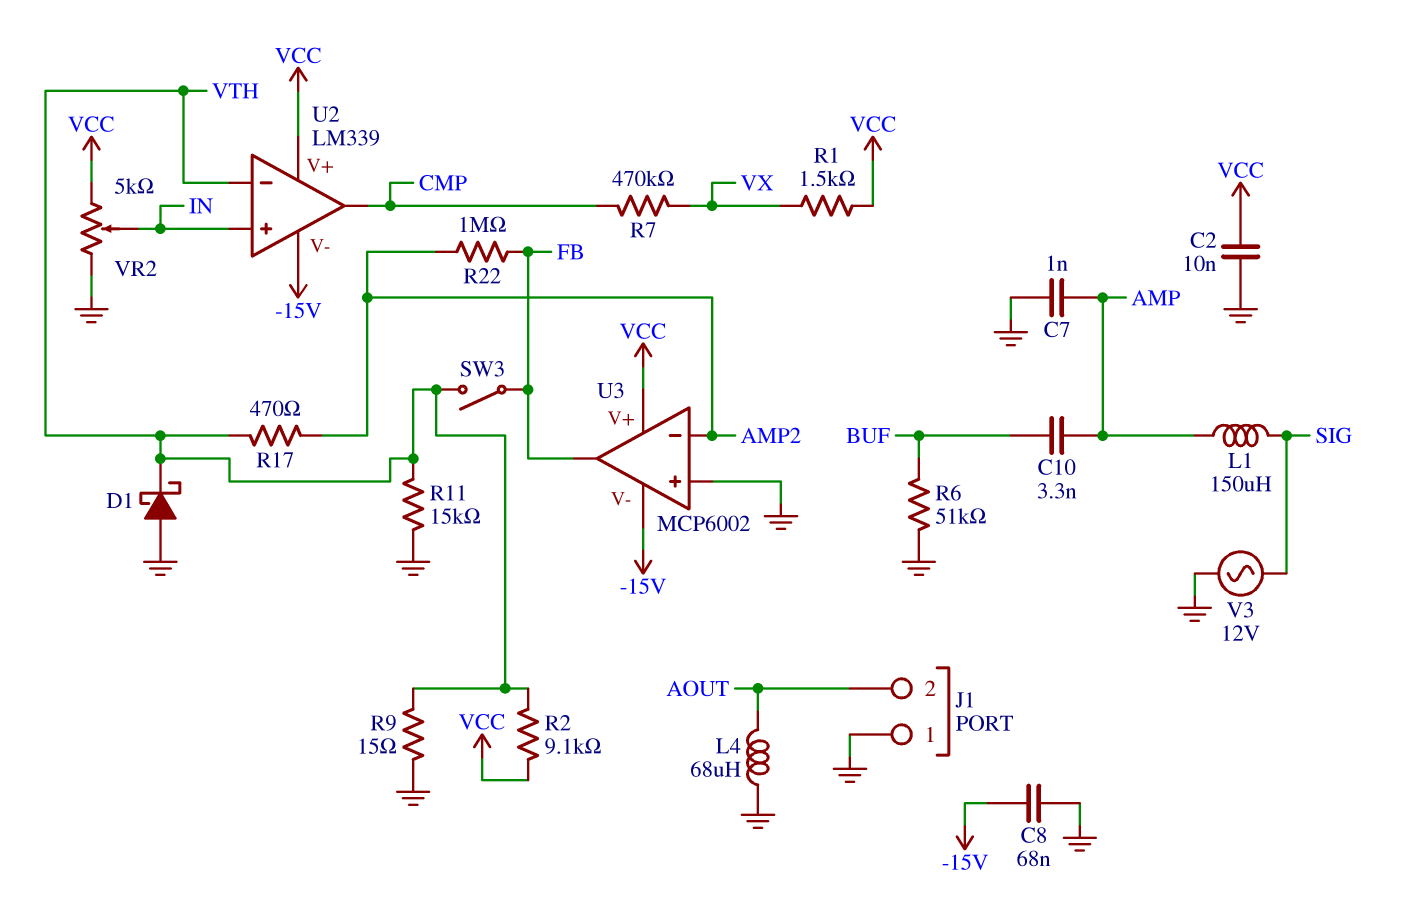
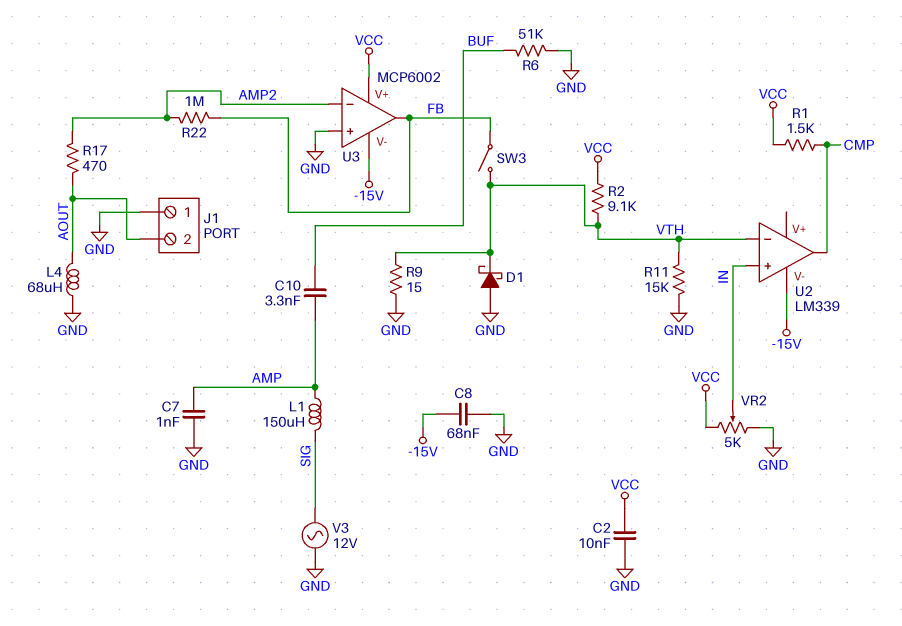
R1: 1.5k (VCC, VX) -> 1.5k (CMP, VCC)
R7: 470k (CMP, VX) -> none
R17: 470 (AMP2, VTH) -> 470 (AMP2, AOUT)
U2 pin V+: VCC -> none

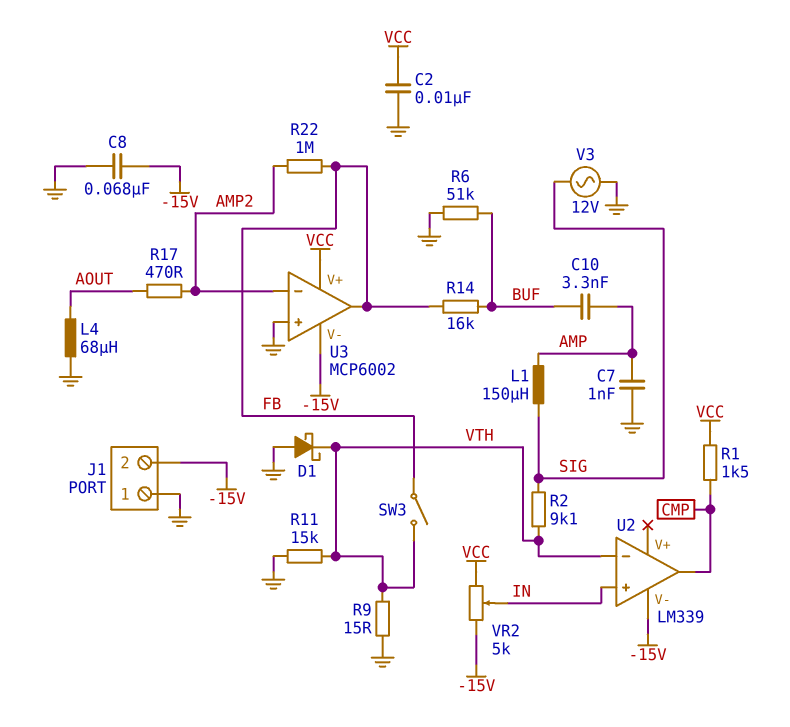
J1 pin 2: AOUT -> -15V
R2: 9.1k (VCC, VTH) -> 9.1k (SIG, VTH)
R14: none -> 16k (BUF, FB)
VR2: 5k (GND, VCC, wiper IN) -> 5k (-15V, VCC, wiper IN)

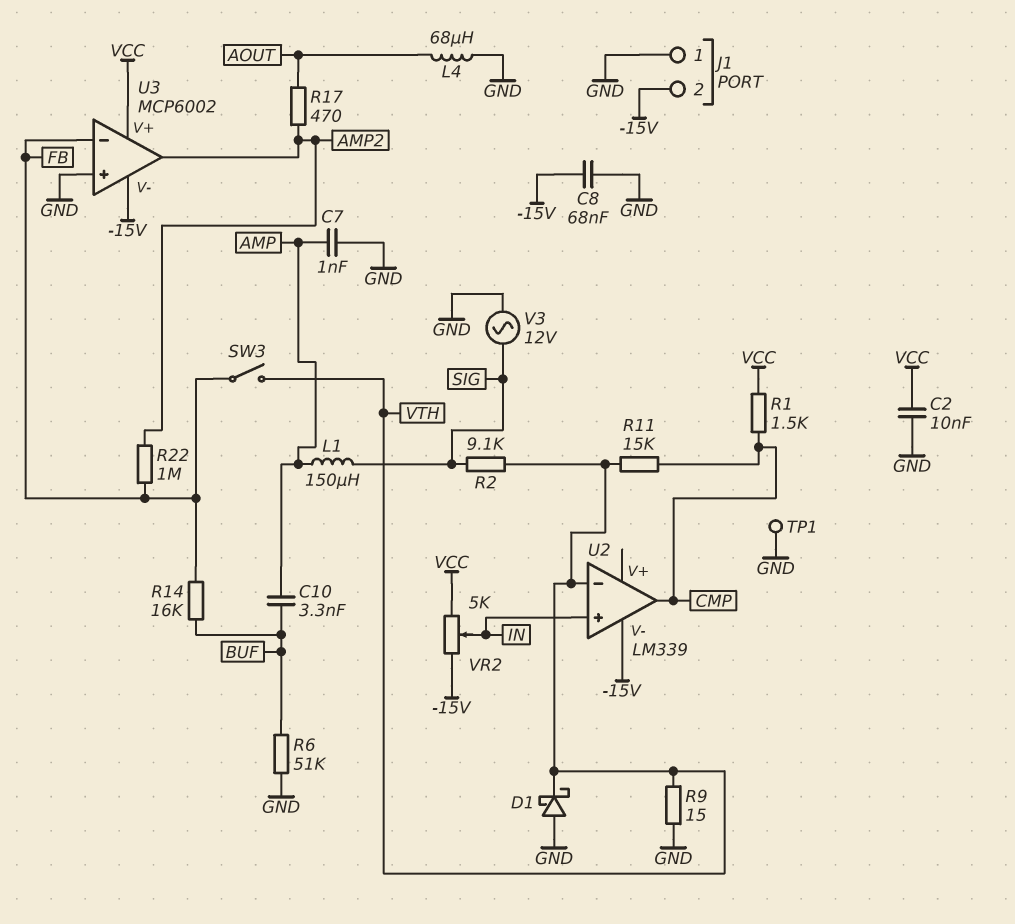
R11: 15k (GND, VTH) -> 15k (CMP, VTH)
TP1: none -> test point (GND)
U3 pin in-: AMP2 -> FB
U3 pin out: FB -> AMP2

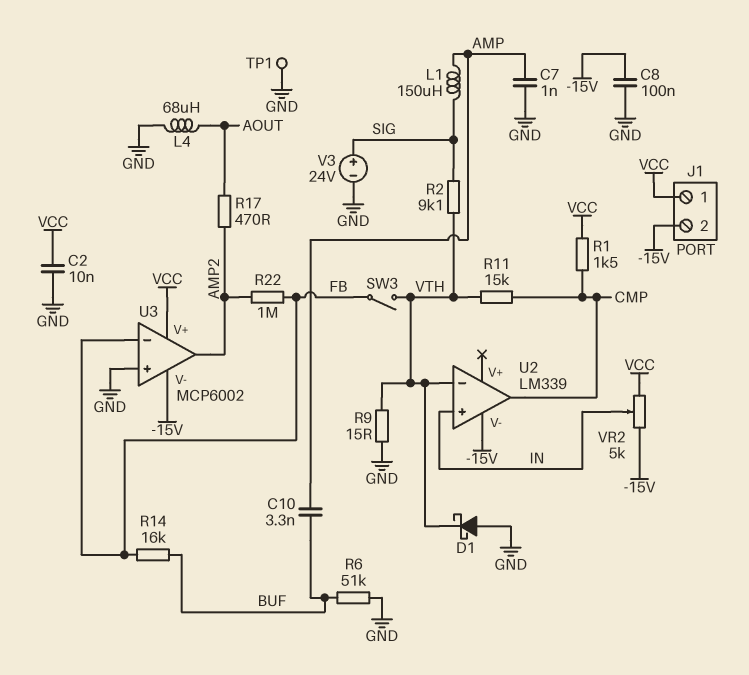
C8: 68nF (-15V, GND) -> 100nF (-15V, GND)
J1 pin 1: GND -> VCC
V3: AC 12V (GND, SIG) -> 24V (plus SIG, minus GND)

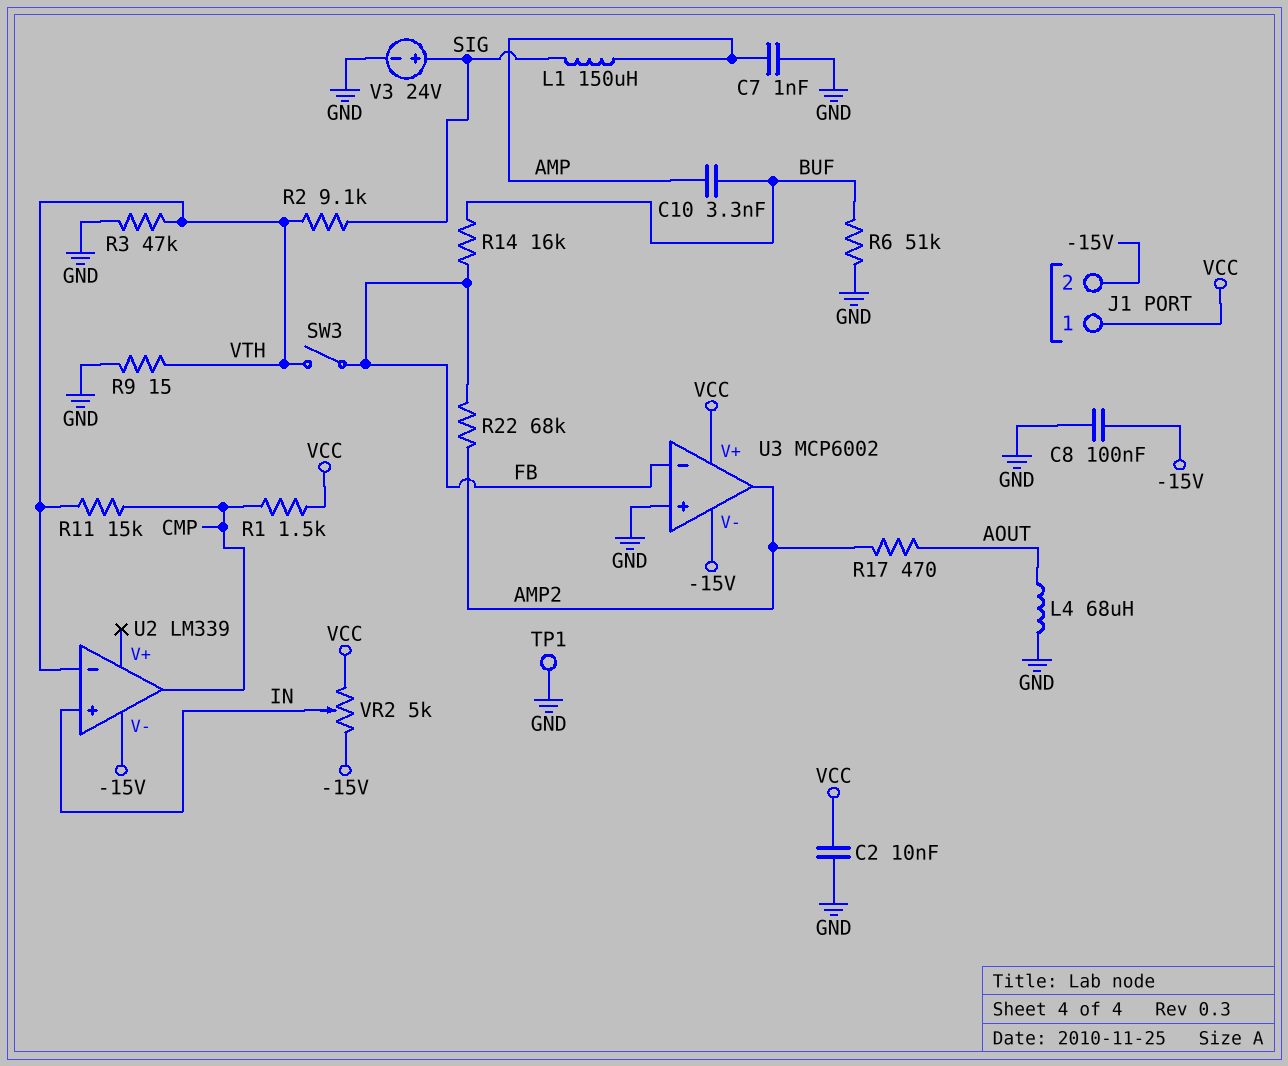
D1: schottky (A GND, K VTH) -> none
R3: none -> 47k (GND, VTH)
R22: 1M (AMP2, FB) -> 68k (AMP2, FB)

